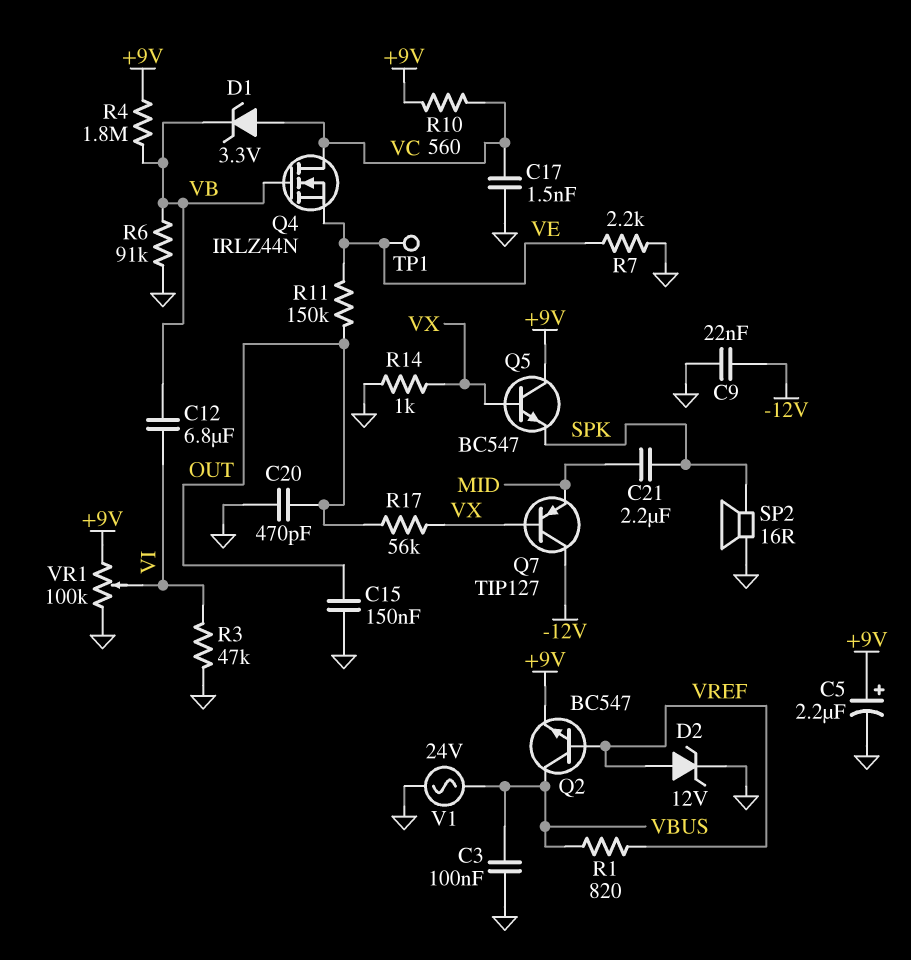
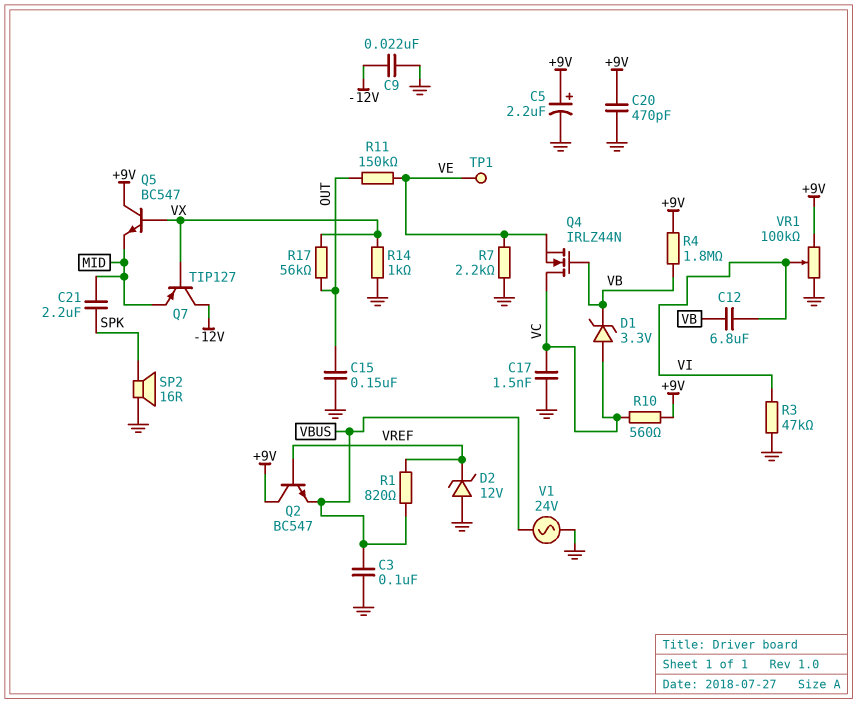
C20: 470pF (GND, OUT) -> 470pF (+9V, GND)
D2: zener 12V (A VREF, K GND) -> zener 12V (A GND, K VREF)
Q2: NPN BC547 (B VREF, C VBUS, E +9V) -> NPN BC547 (B VREF, C +9V, E VBUS)
Q5: NPN BC547 (B VX, C +9V, E SPK) -> NPN BC547 (B VX, C +9V, E MID)
R6: 91k (GND, VB) -> none

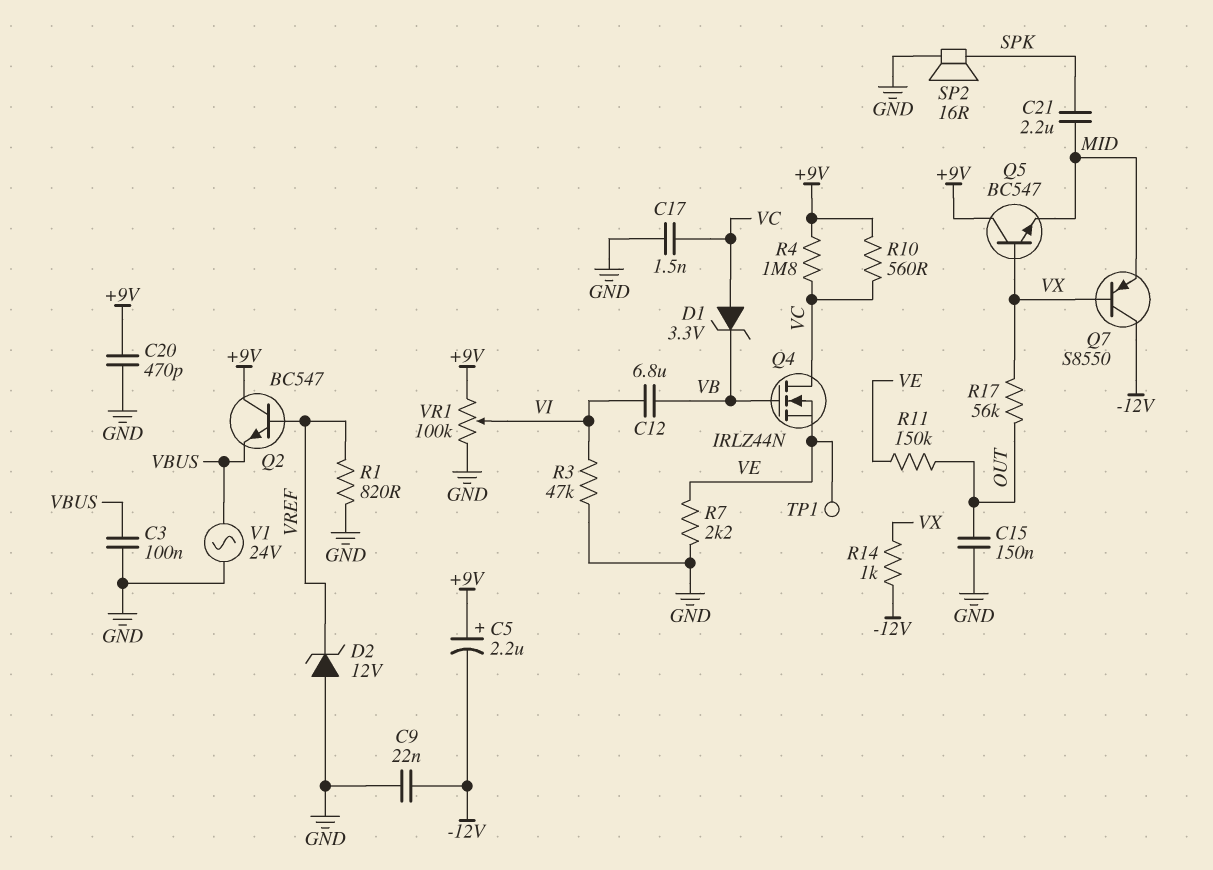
C5: 2.2uF (plus +9V, minus GND) -> 2.2uF (plus +9V, minus -12V)
Q7: PNP TIP127 (B VX, C -12V, E MID) -> PNP S8550 (B VX, C -12V, E MID)
R1: 820 (VBUS, VREF) -> 820 (GND, VREF)
R4: 1.8M (+9V, VB) -> 1.8M (+9V, VC)
R14: 1k (GND, VX) -> 1k (-12V, VX)

